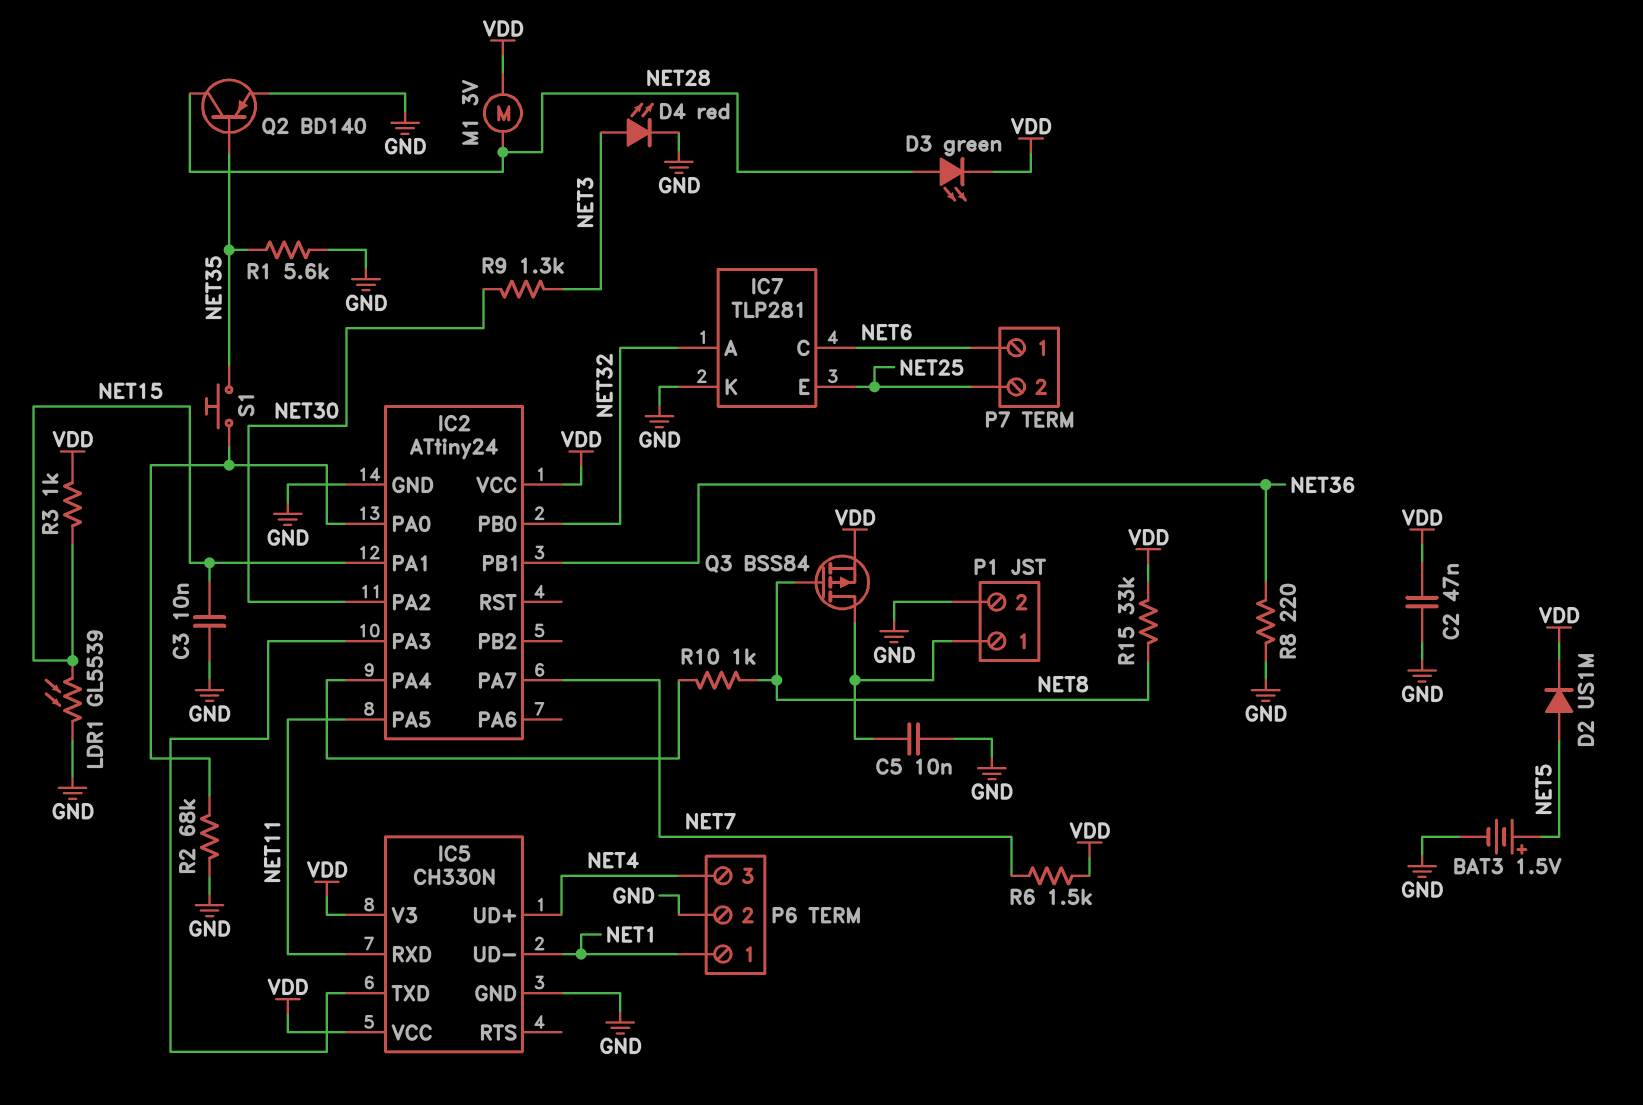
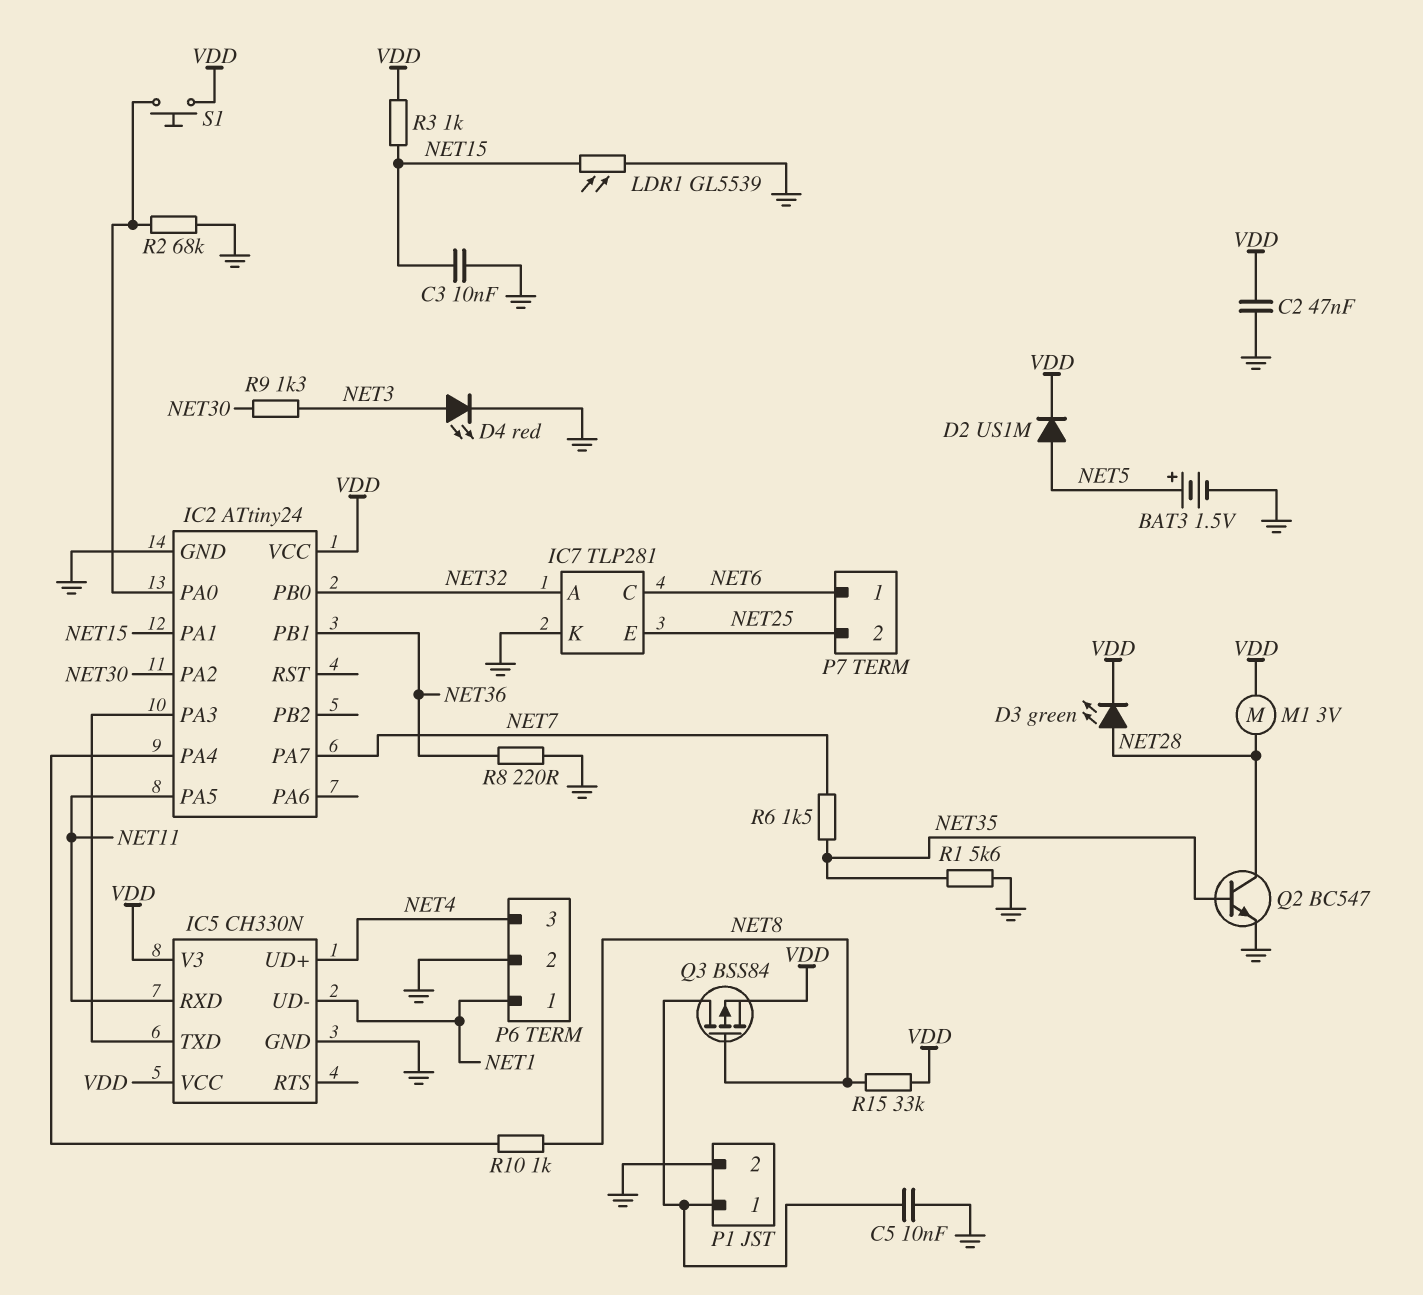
Q2: PNP BD140 (B NET35, C NET28, E GND) -> NPN BC547 (B NET35, C NET28, E GND)
R6: 1.5k (NET7, VDD) -> 1.5k (NET7, NET35)
S1: button (IC2/PA0, NET35) -> button (IC2/PA0, VDD)

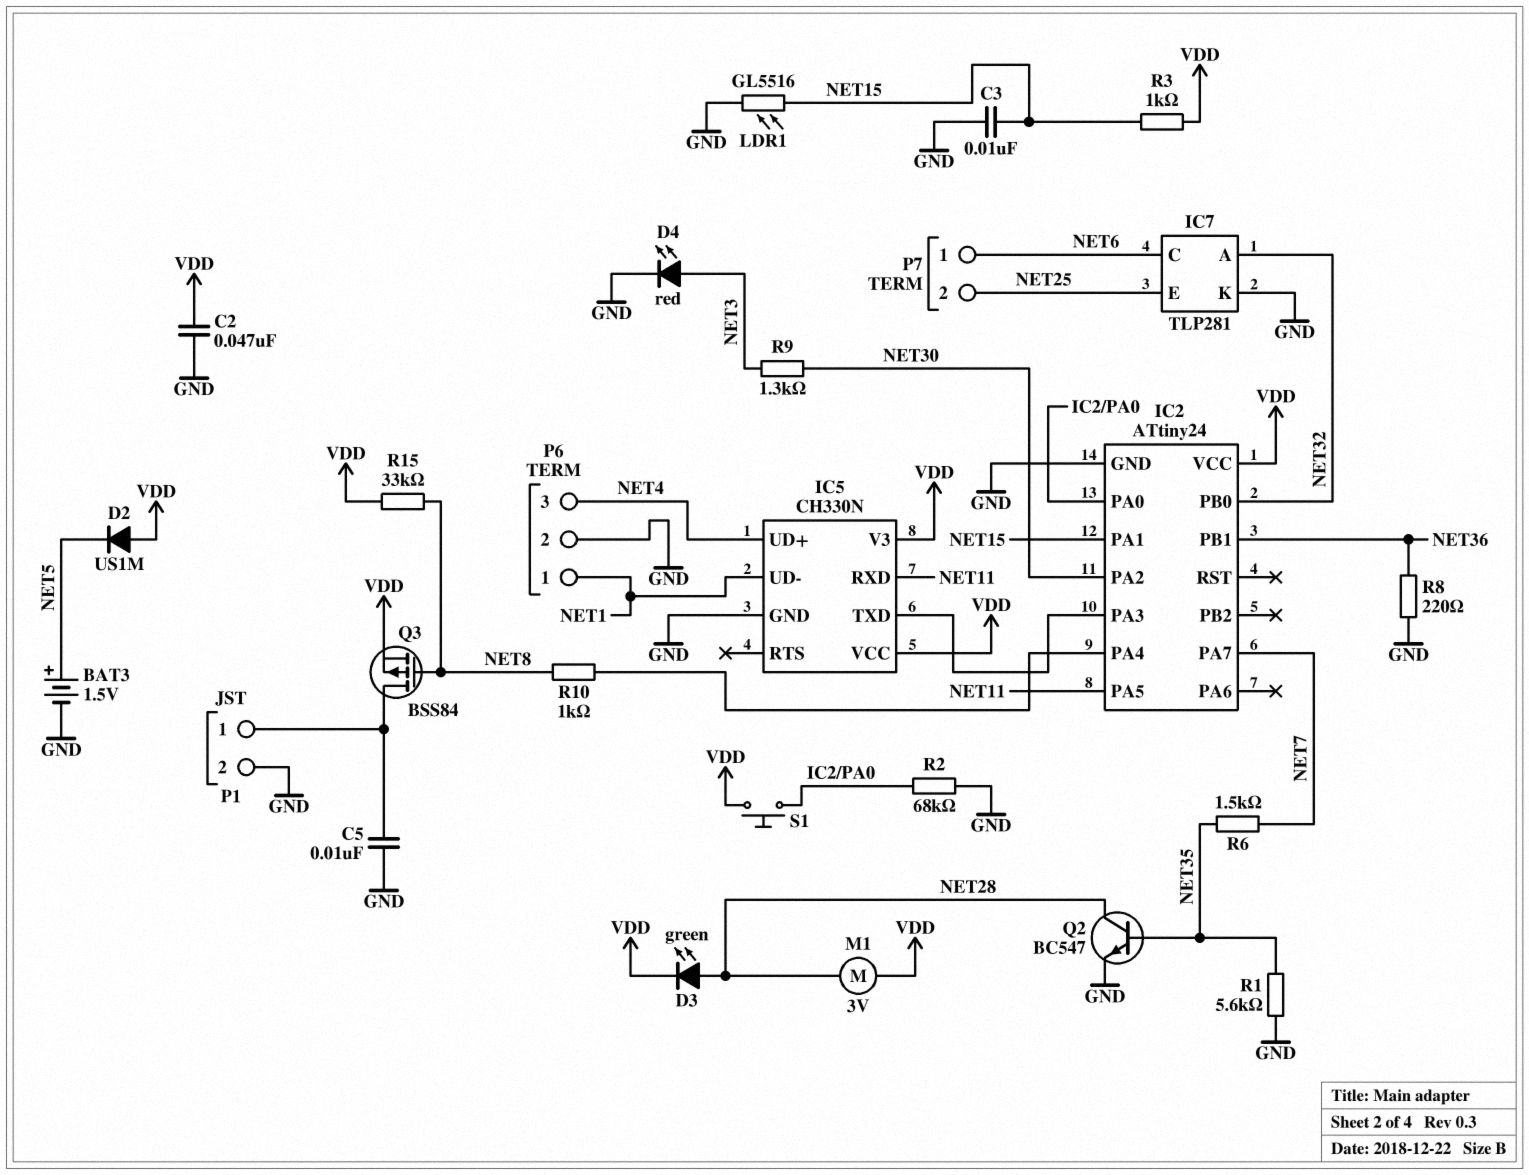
D2: diode US1M (A NET5, K VDD) -> diode US1M (A VDD, K NET5)
LDR1: GL5539 (GND, NET15) -> GL5516 (GND, NET15)

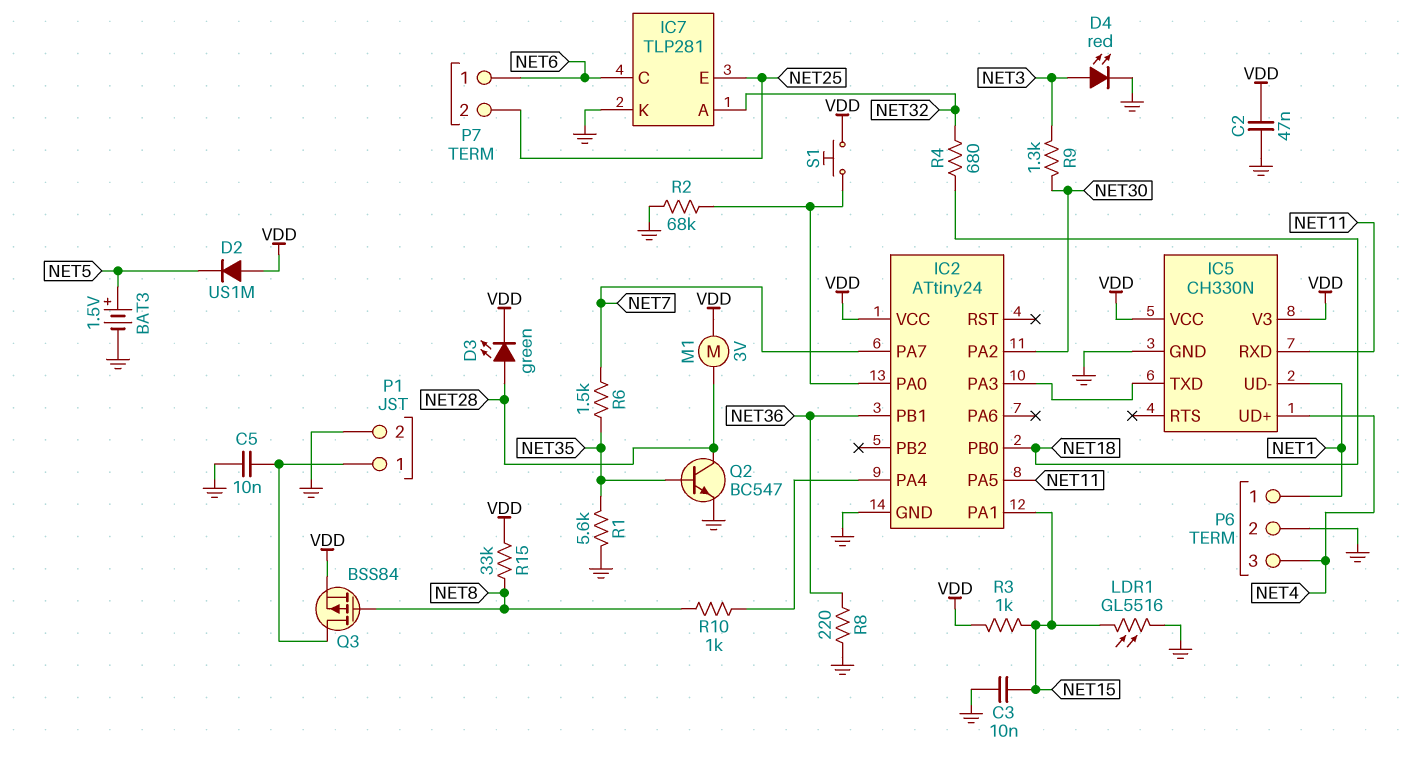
IC2 pin PB0: NET32 -> NET18
R4: none -> 680 (NET18, NET32)

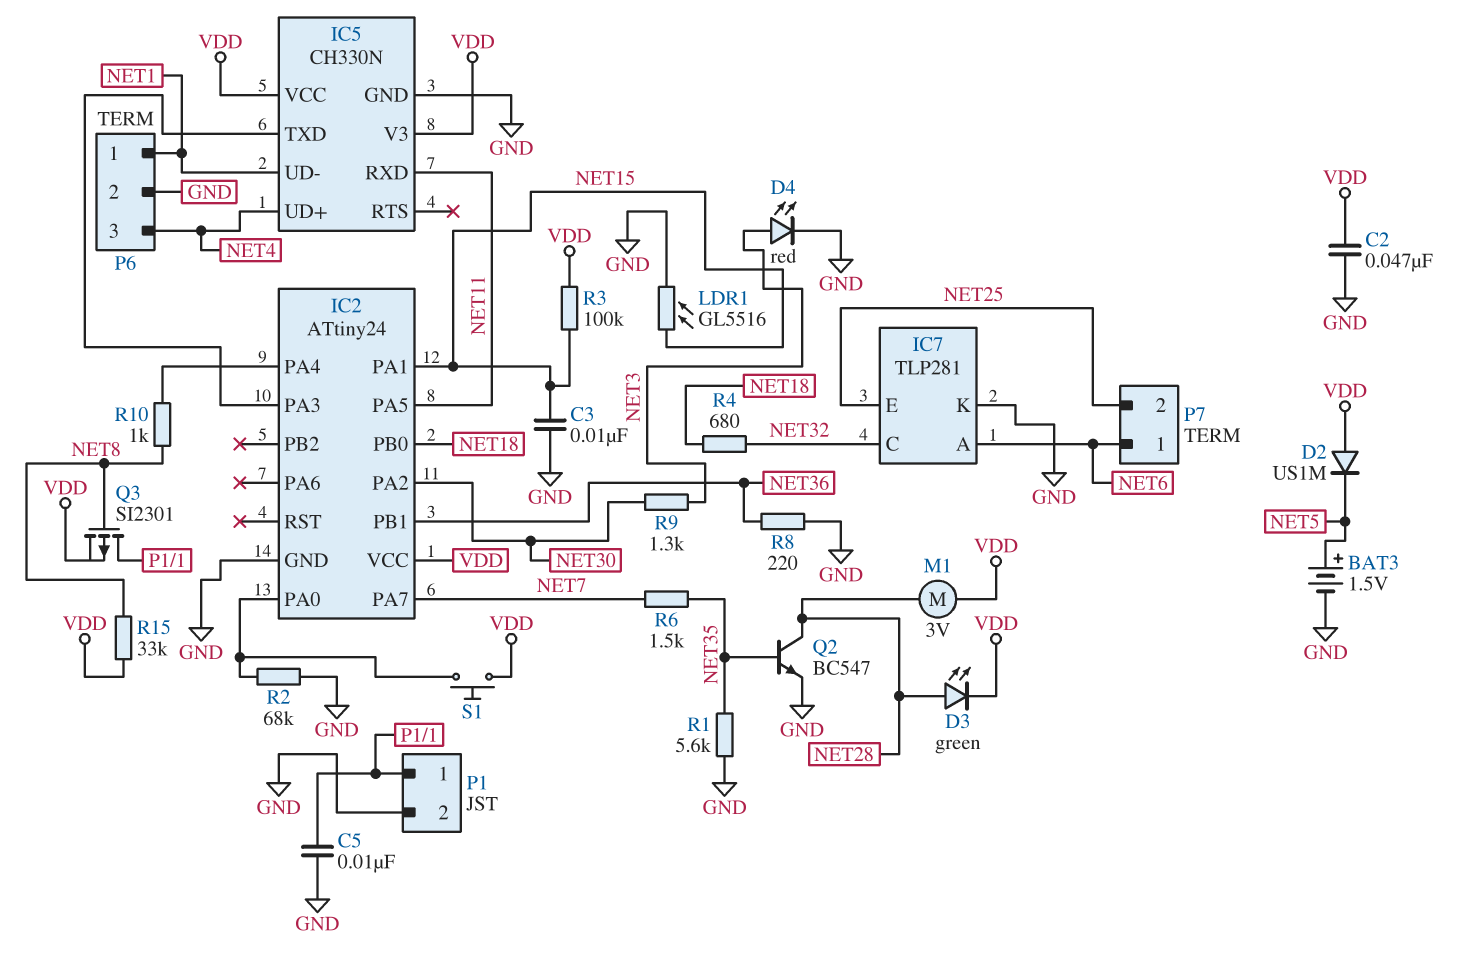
IC7 pin A: NET32 -> NET6
IC7 pin C: NET6 -> NET32
Q3: PMOS BSS84 (G NET8, D P1/1, S VDD) -> PMOS SI2301 (G NET8, D P1/1, S VDD)
R3: 1k (NET15, VDD) -> 100k (NET15, VDD)

